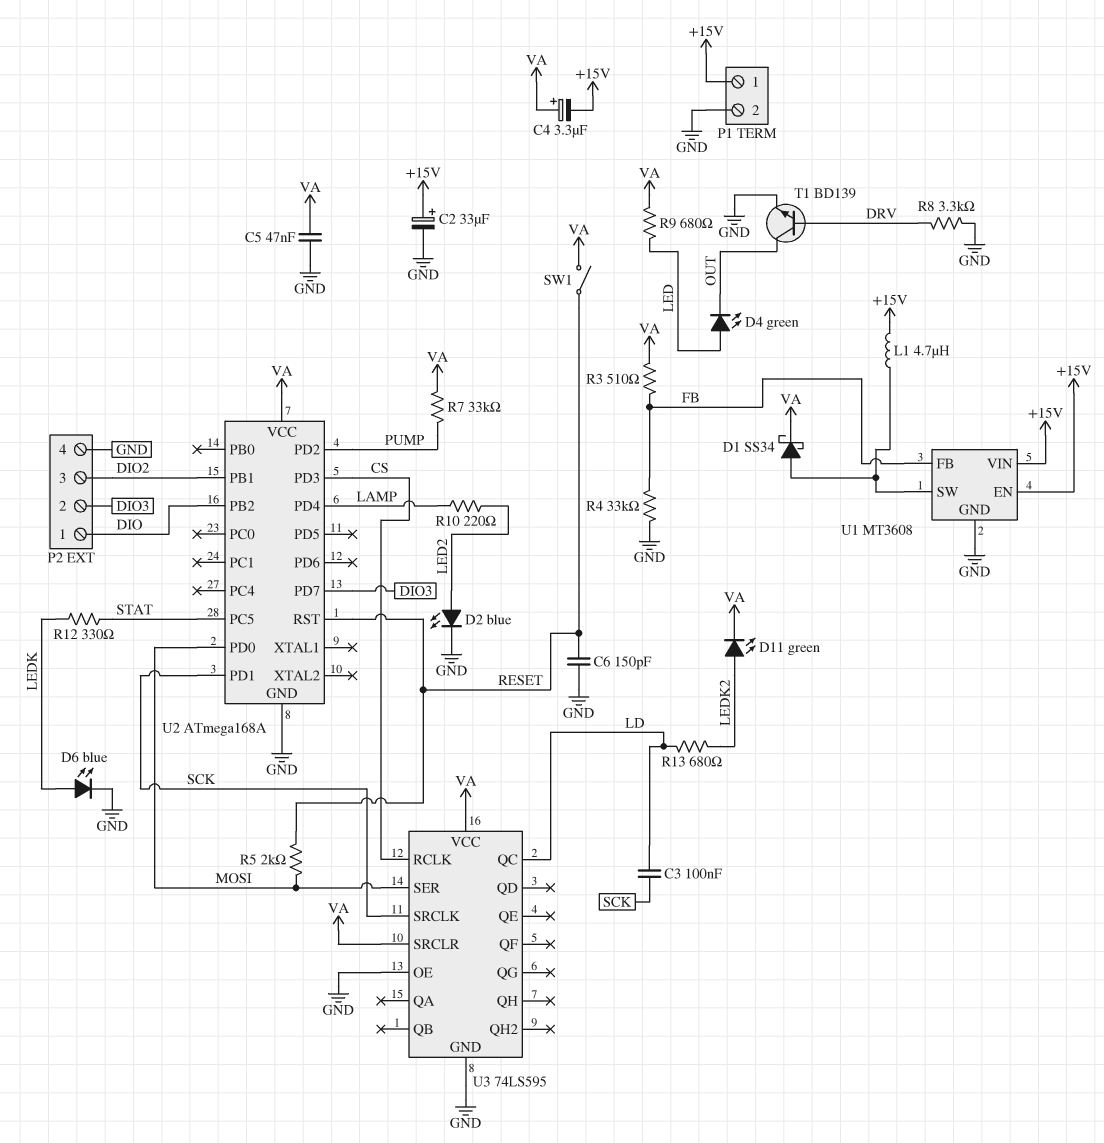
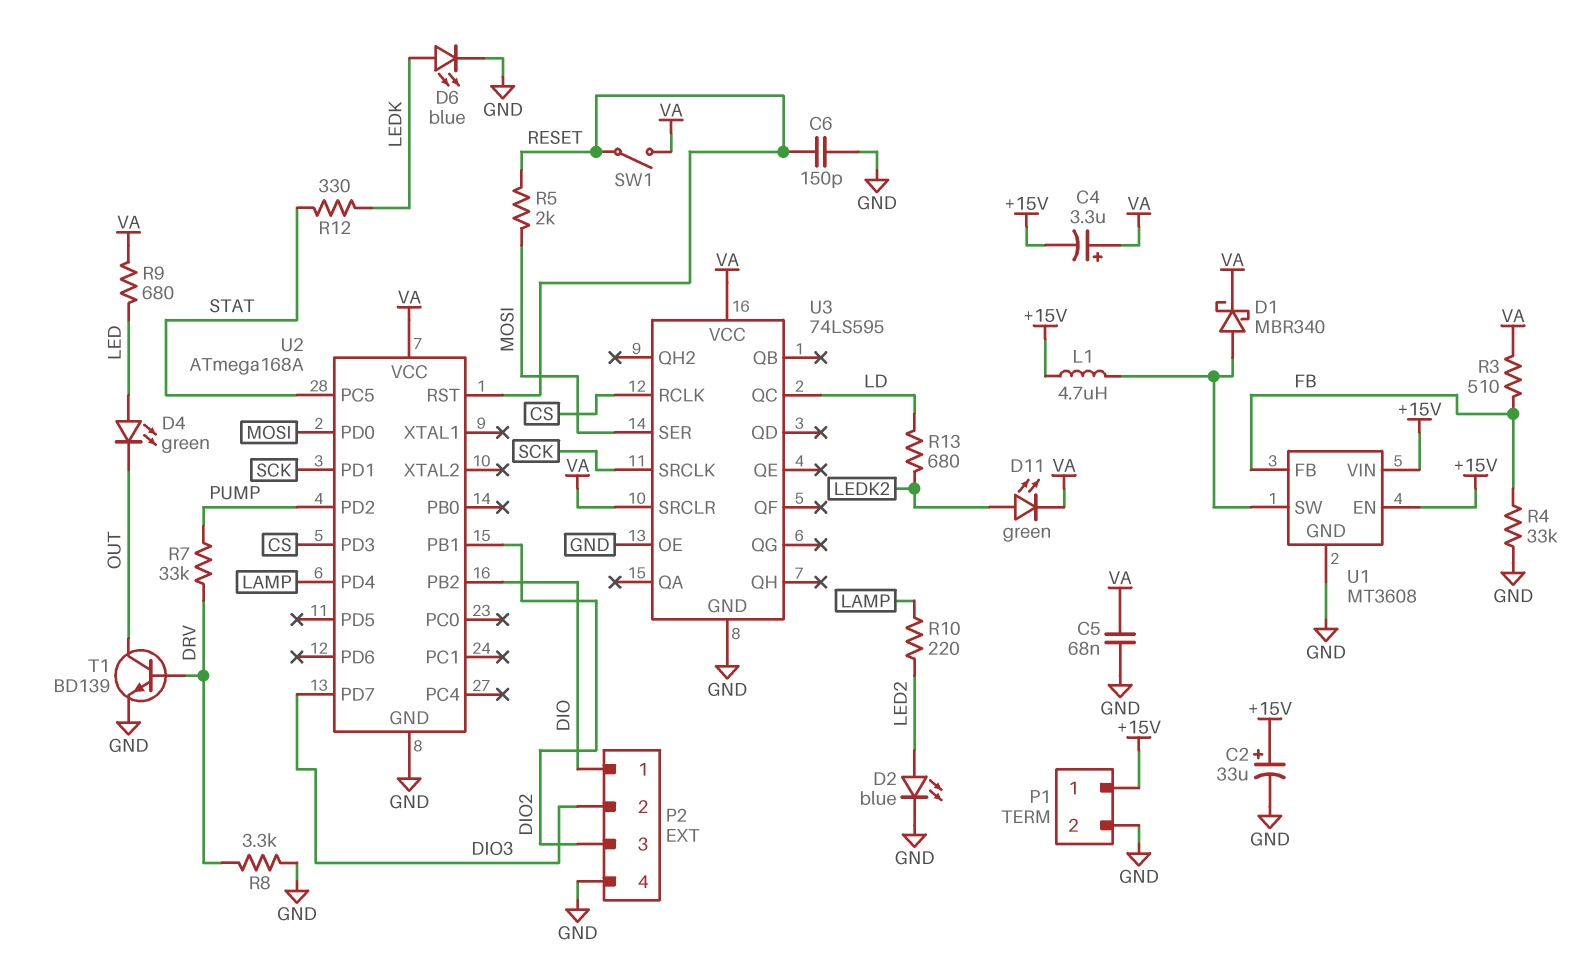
C3: 100nF (LD, SCK) -> none
C5: 47nF (GND, VA) -> 68nF (GND, VA)
D1: schottky SS34 (A U1/SW, K VA) -> schottky MBR340 (A U1/SW, K VA)
R7: 33k (PUMP, VA) -> 33k (DRV, PUMP)

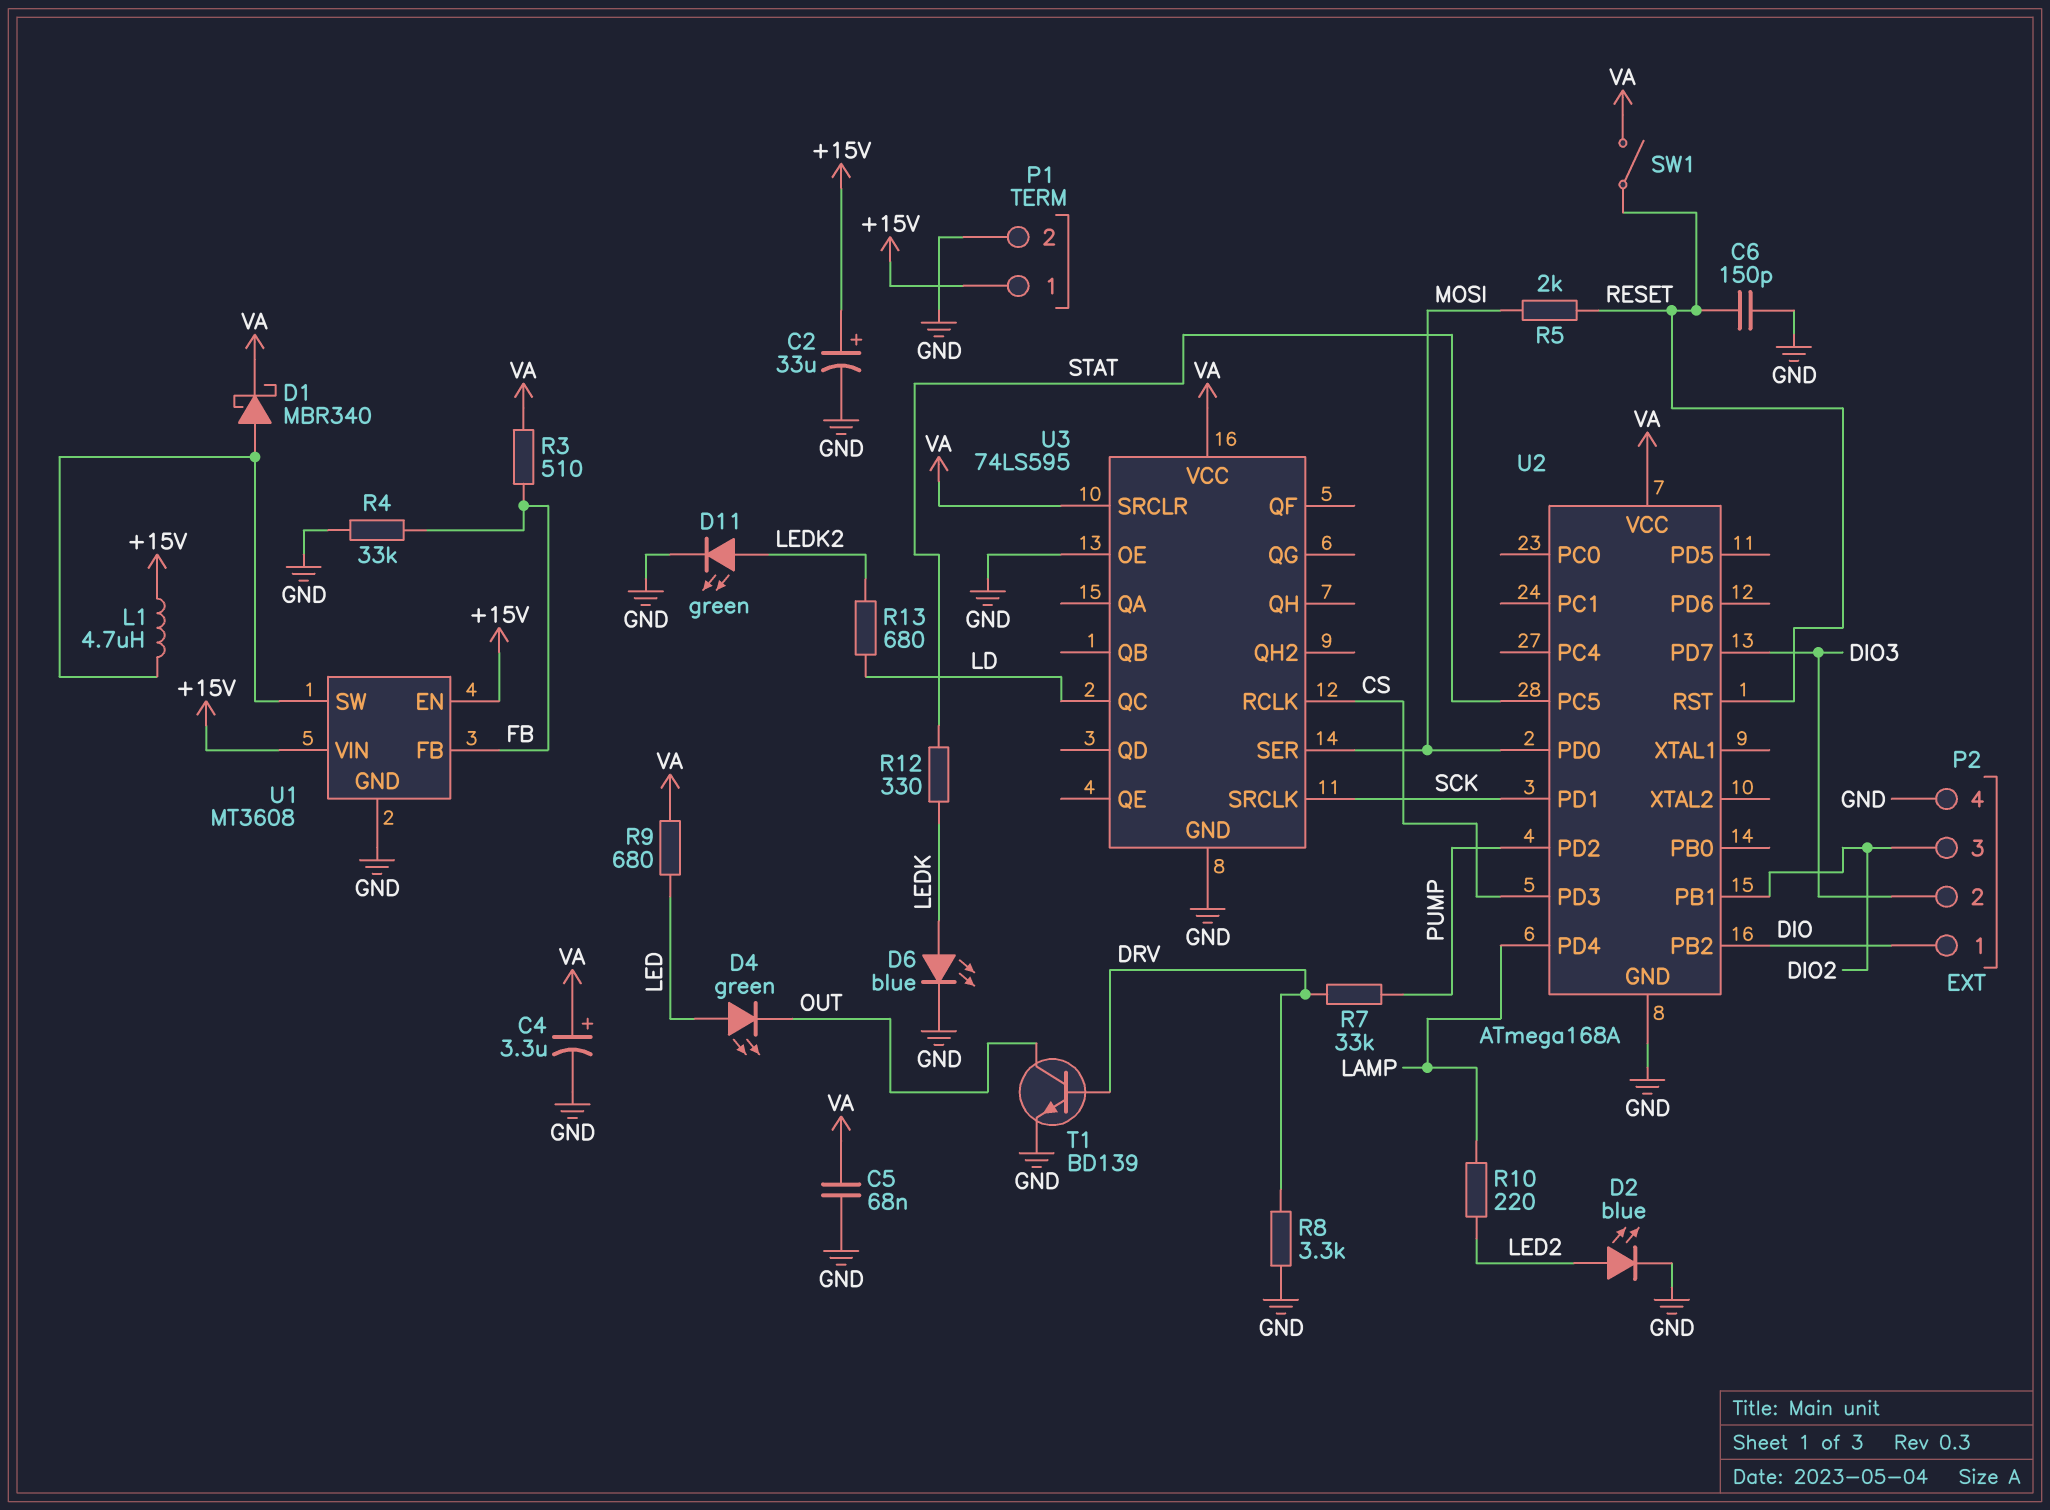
C4: 3.3uF (plus VA, minus +15V) -> 3.3uF (plus VA, minus GND)
D11: LED green (A LEDK2, K VA) -> LED green (A LEDK2, K GND)

